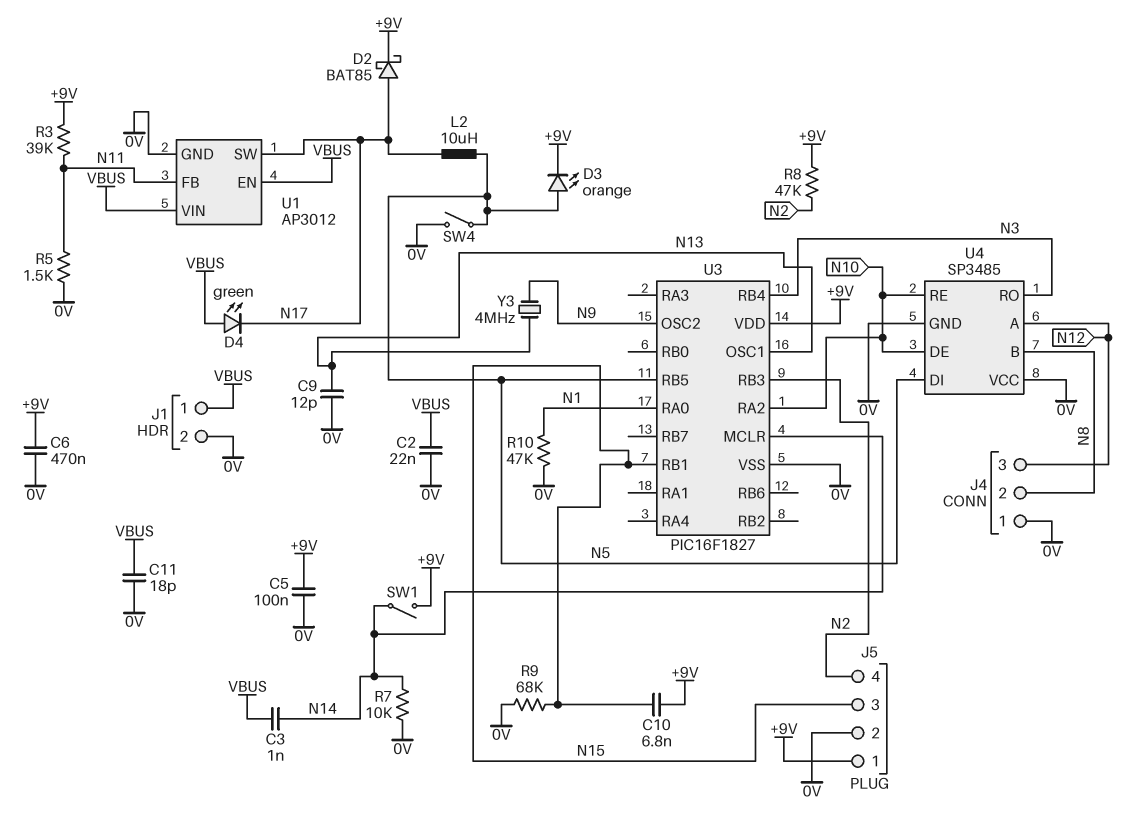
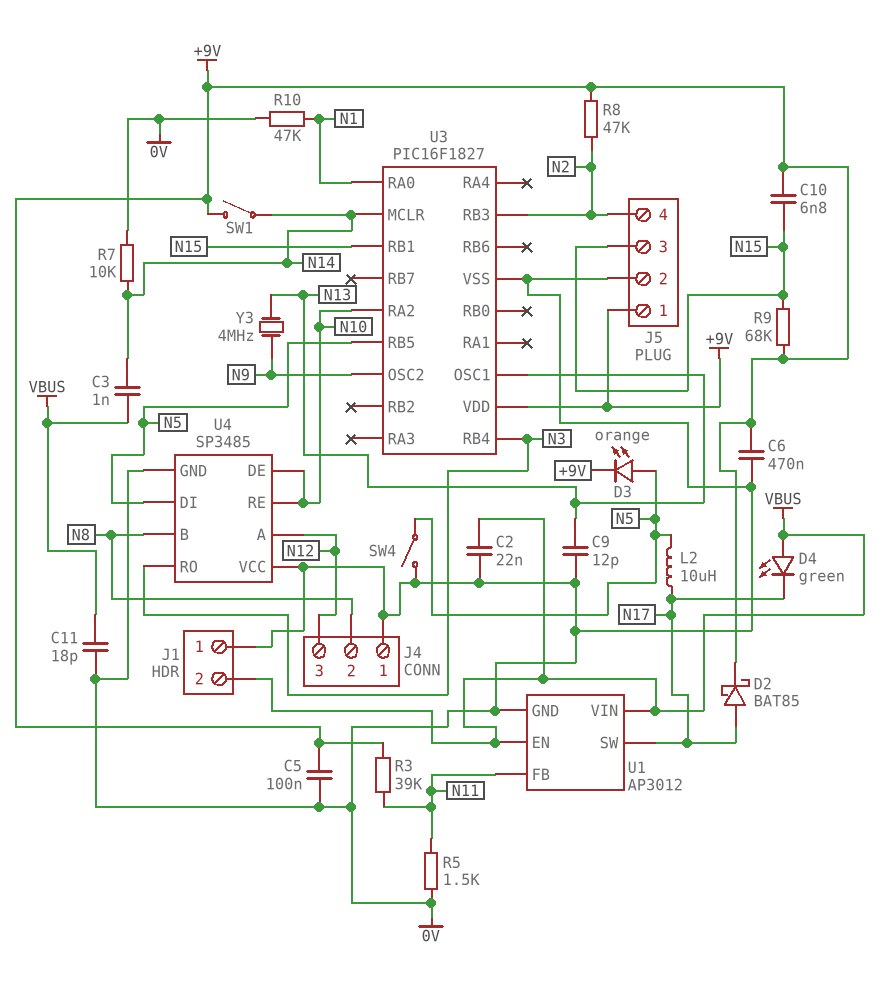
J1 pin 1: VBUS -> 0V
J1 pin 2: 0V -> VBUS
R9: 68k (0V, N15) -> 68k (+9V, N15)

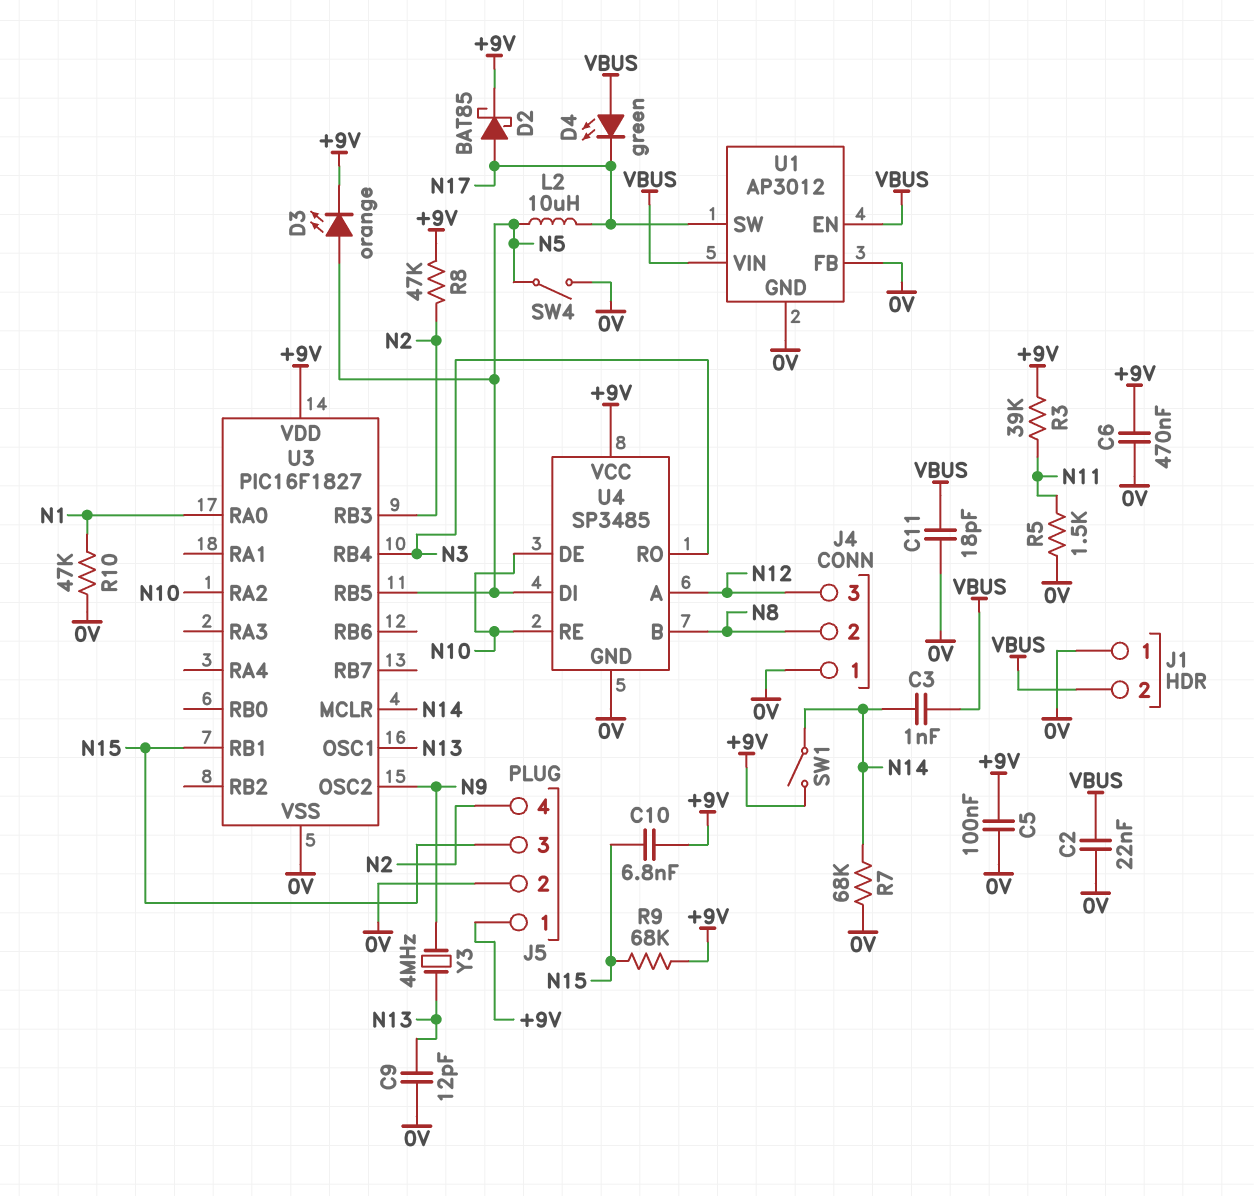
R7: 10k (0V, N14) -> 68k (0V, N14)
U1 pin FB: N11 -> 0V
U4 pin VCC: 0V -> +9V

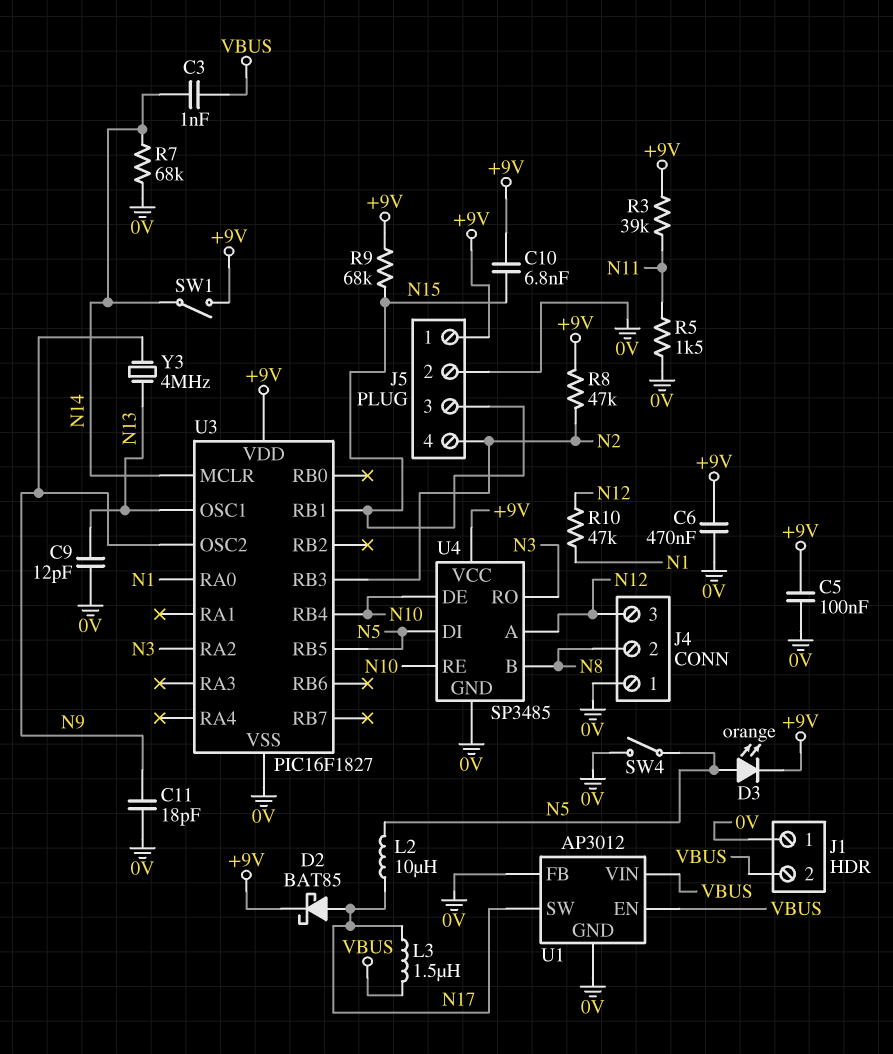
C2: 22nF (0V, VBUS) -> none
C11: 18pF (0V, VBUS) -> 18pF (0V, N9)
D4: LED green (A VBUS, K N17) -> none
L3: none -> 1.5uH (N17, VBUS)
R10: 47k (0V, N1) -> 47k (N1, N12)
U3 pin RA2: N10 -> N3
U3 pin RB4: N3 -> N10

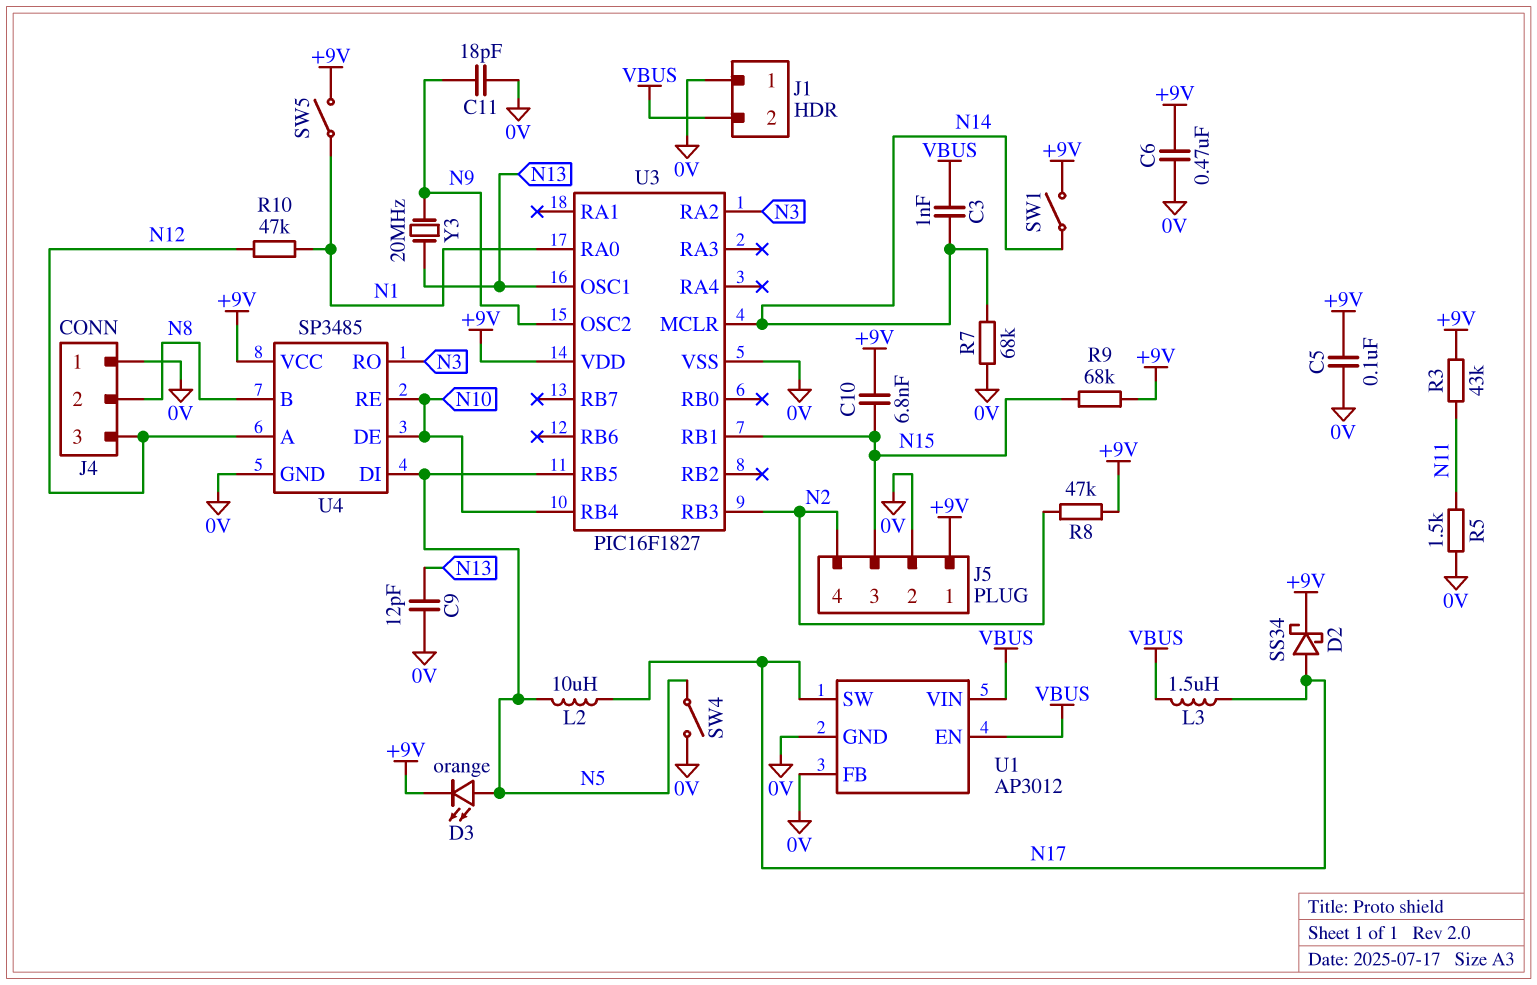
D2: schottky BAT85 (A N17, K +9V) -> schottky SS34 (A N17, K +9V)
R3: 39k (+9V, N11) -> 43k (+9V, N11)
SW5: none -> switch (+9V, N1)
Y3: 4MHz (N9, N13) -> 20MHz (N9, N13)

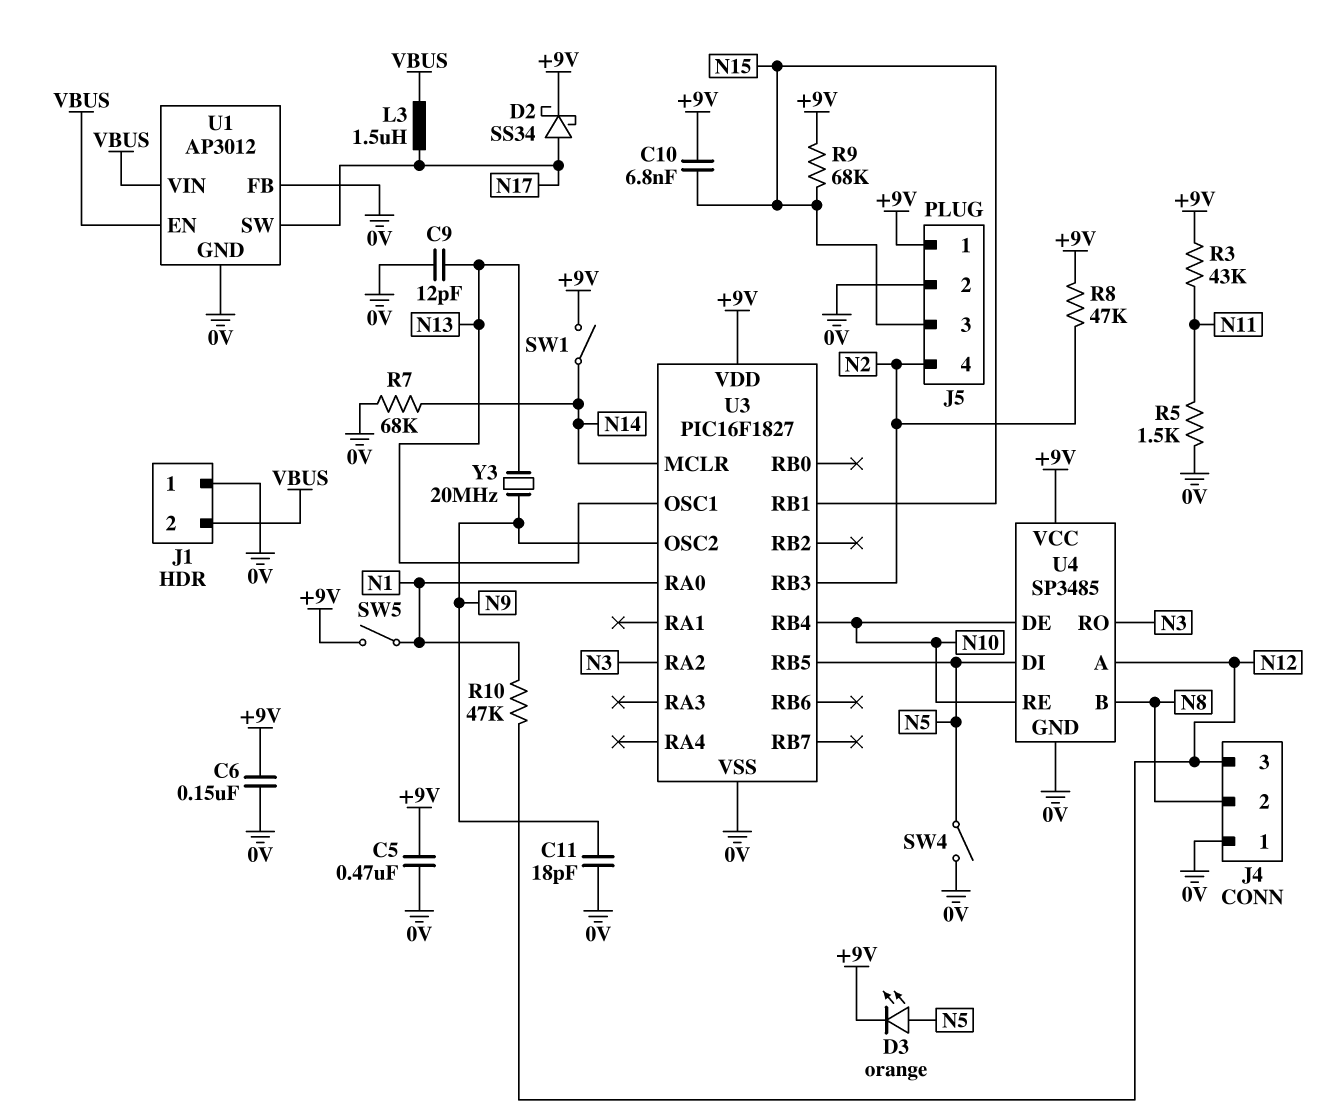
C3: 1nF (N14, VBUS) -> none
C5: 100nF (+9V, 0V) -> 470nF (+9V, 0V)
C6: 470nF (+9V, 0V) -> 150nF (+9V, 0V)
L2: 10uH (N5, N17) -> none

